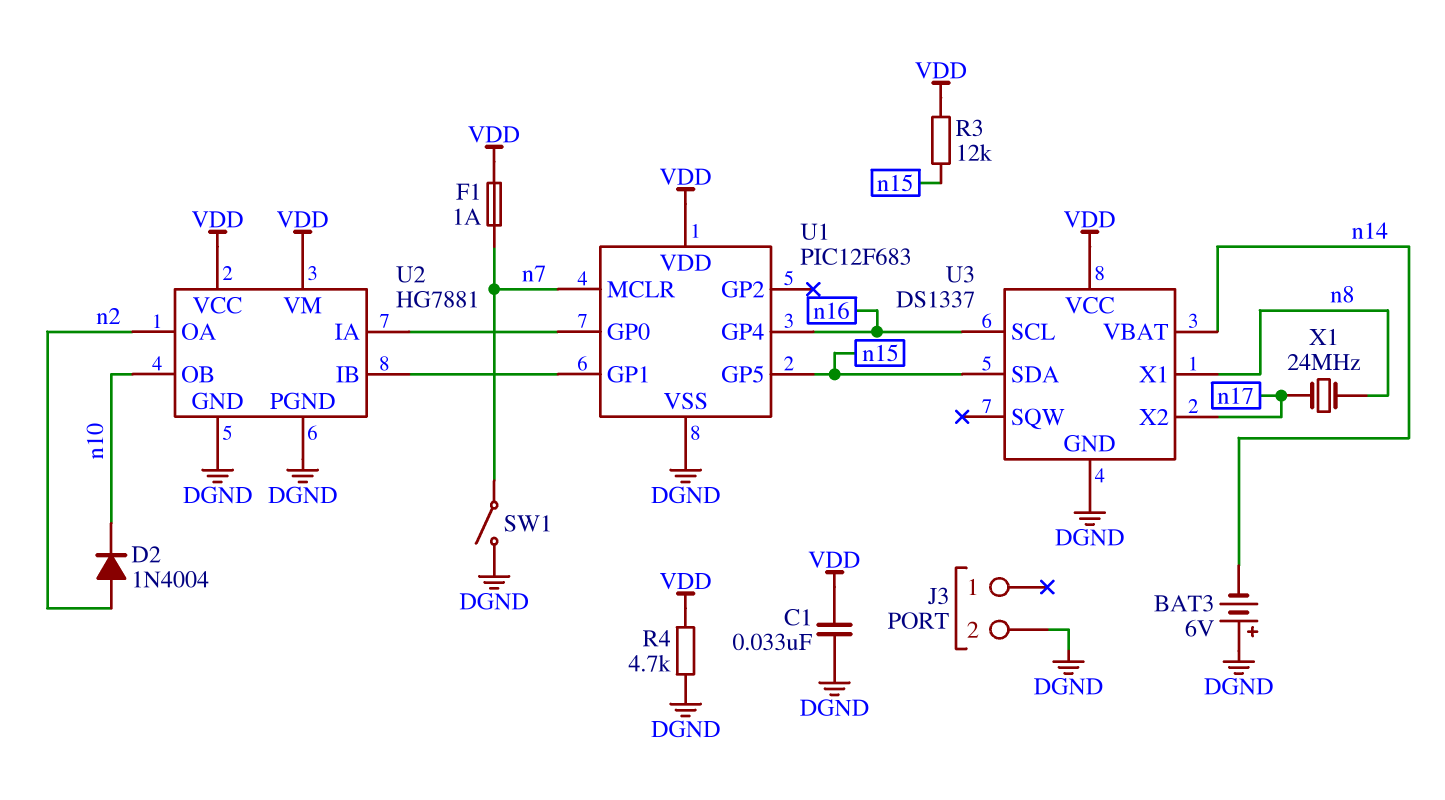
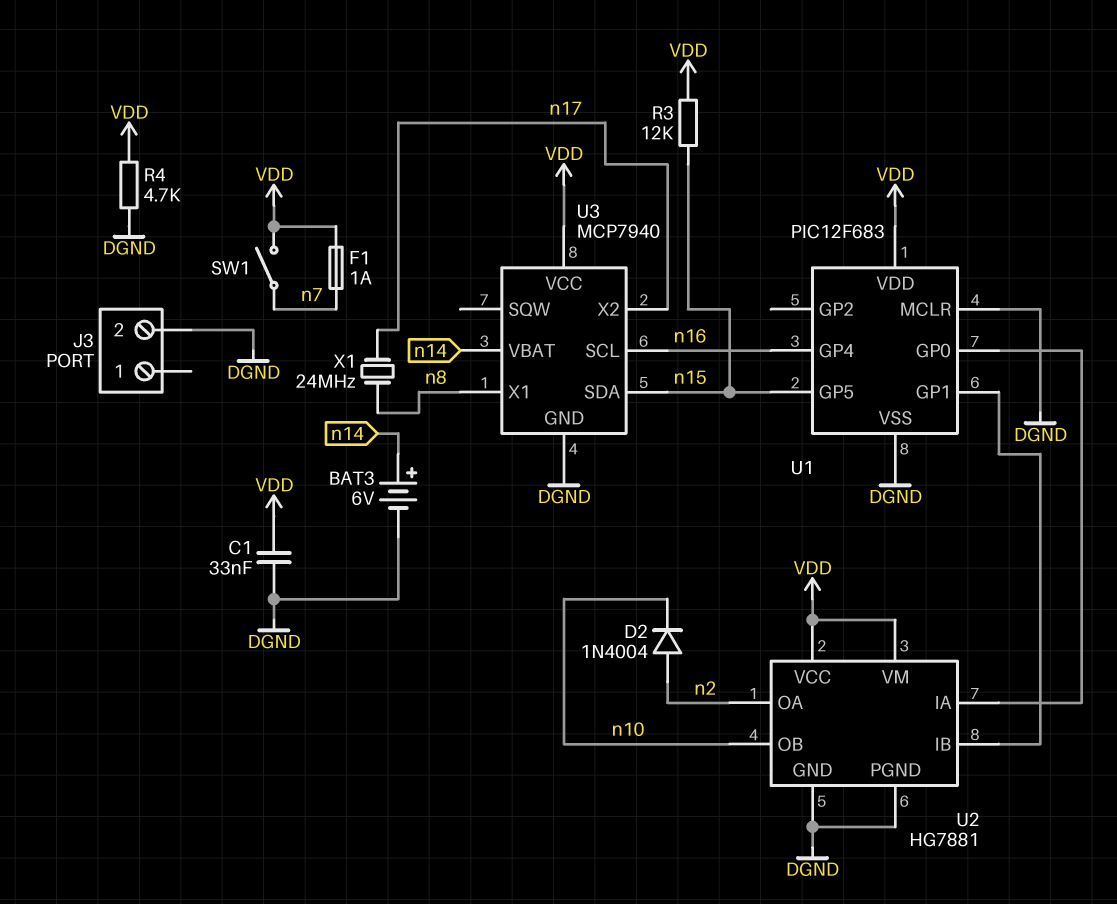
BAT3: 6V (plus DGND, minus n14) -> 6V (plus n14, minus DGND)
SW1: switch (DGND, n7) -> switch (VDD, n7)
U1 pin MCLR: n7 -> DGND
U3: DS1337 -> MCP7940

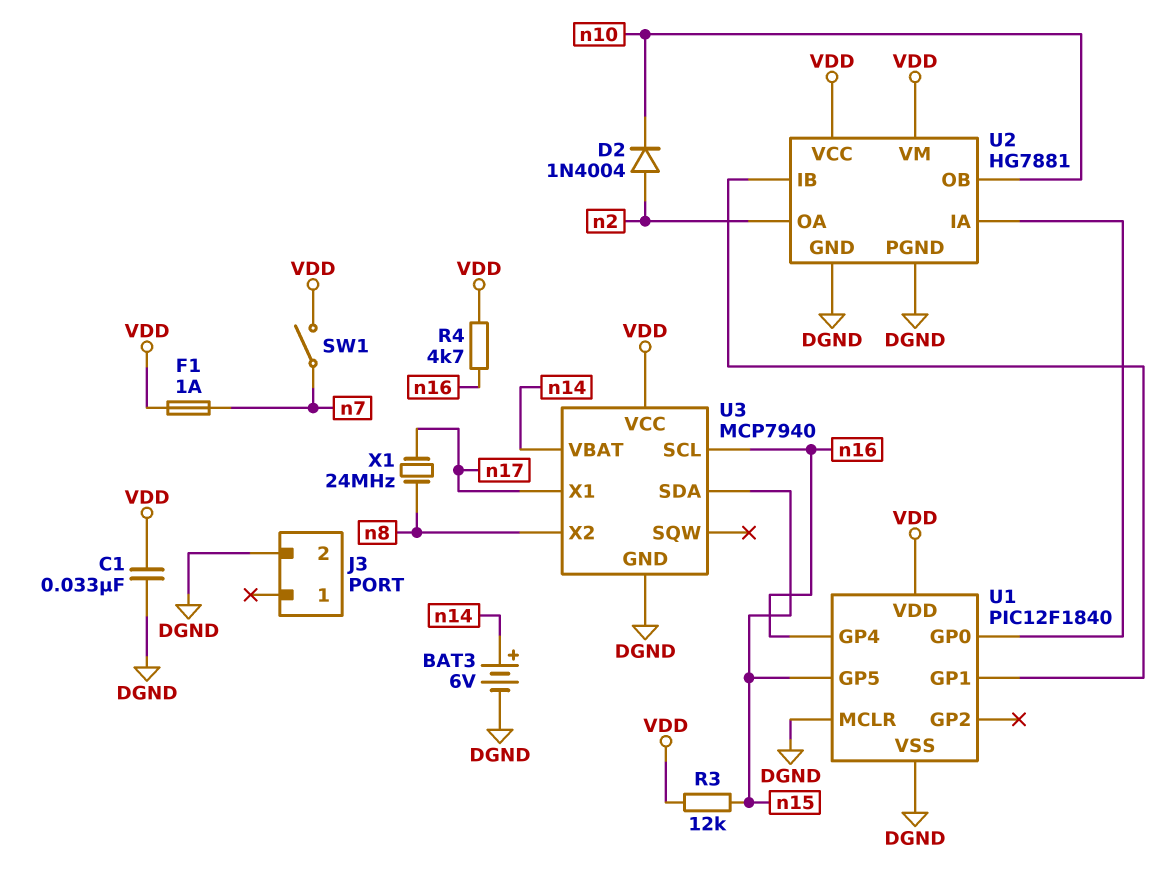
R4: 4.7k (DGND, VDD) -> 4.7k (VDD, n16)
U1: PIC12F683 -> PIC12F1840
U3 pin X1: n8 -> n17
U3 pin X2: n17 -> n8

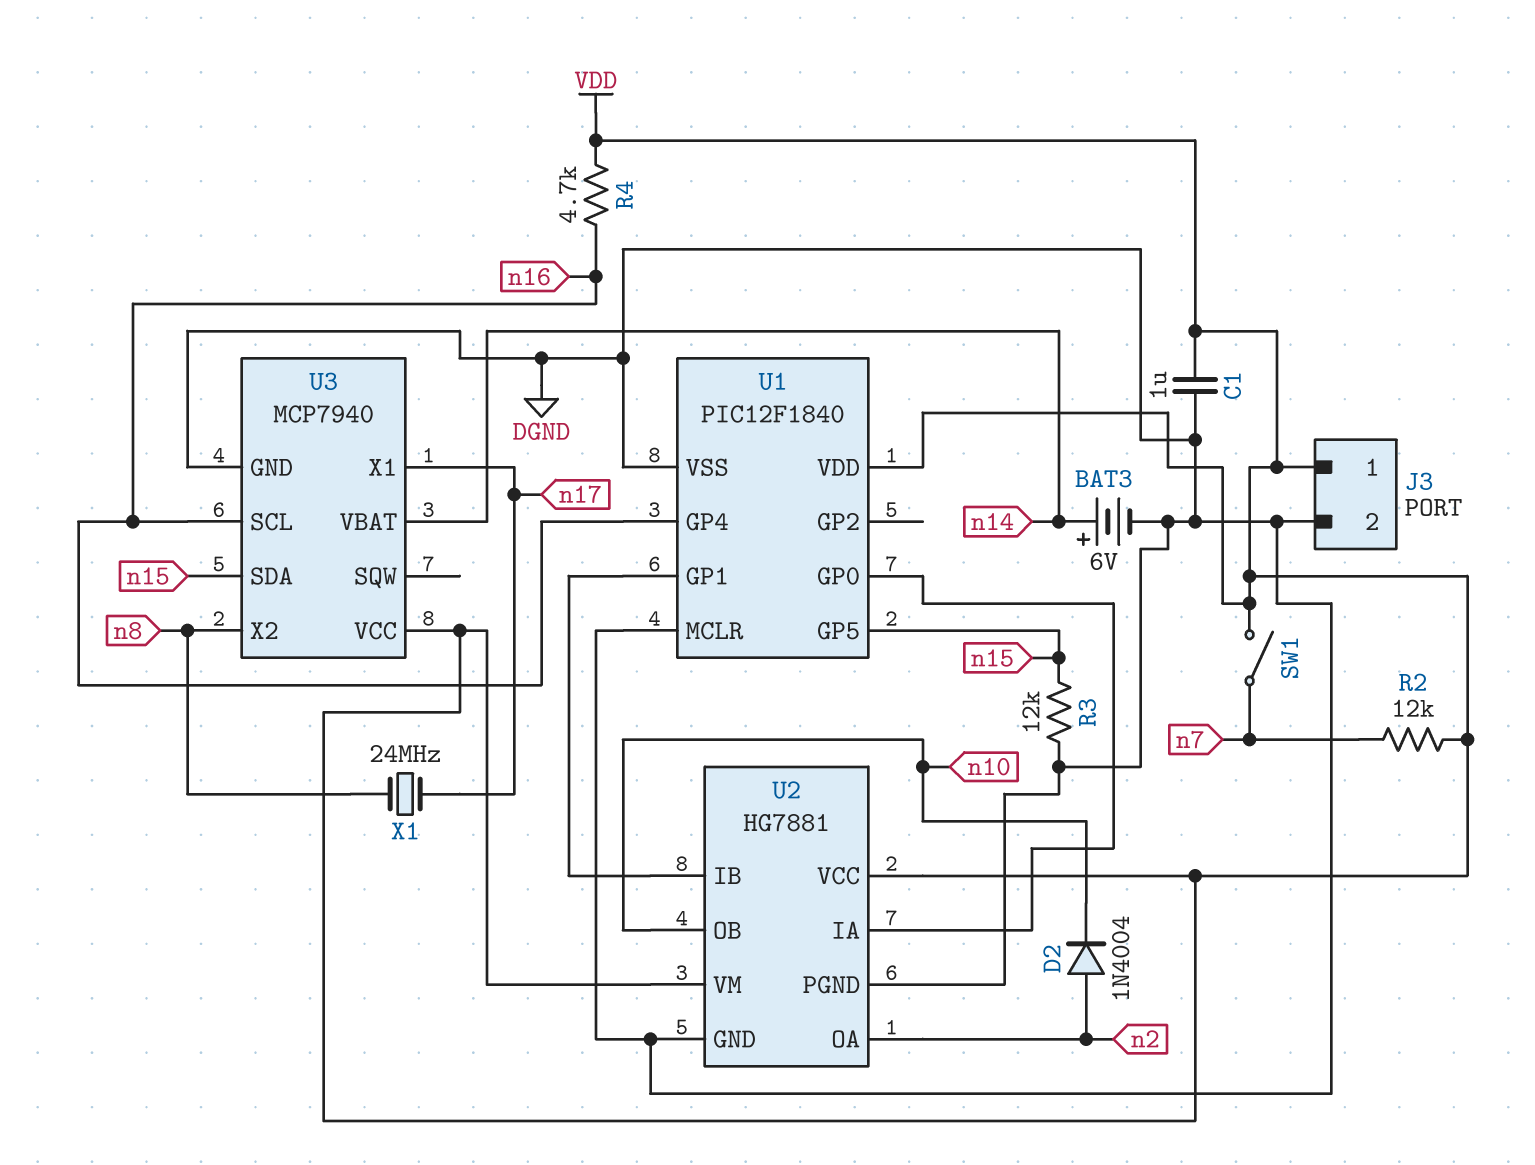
C1: 33nF (DGND, VDD) -> 1uF (DGND, VDD)
F1: 1A (VDD, n7) -> none
J3 pin 1: none -> VDD
R2: none -> 12k (VDD, n7)
R3: 12k (VDD, n15) -> 12k (DGND, n15)

